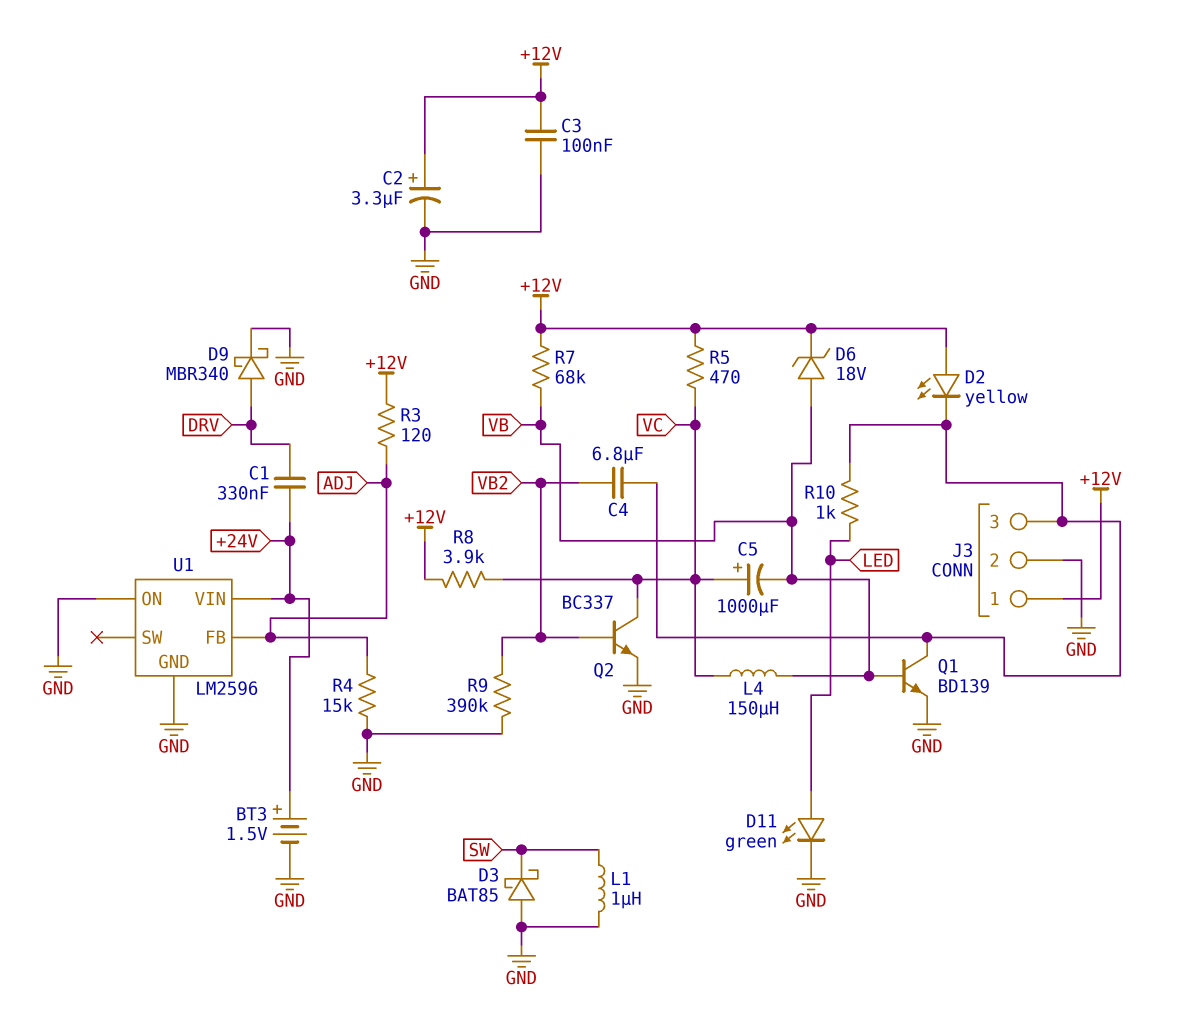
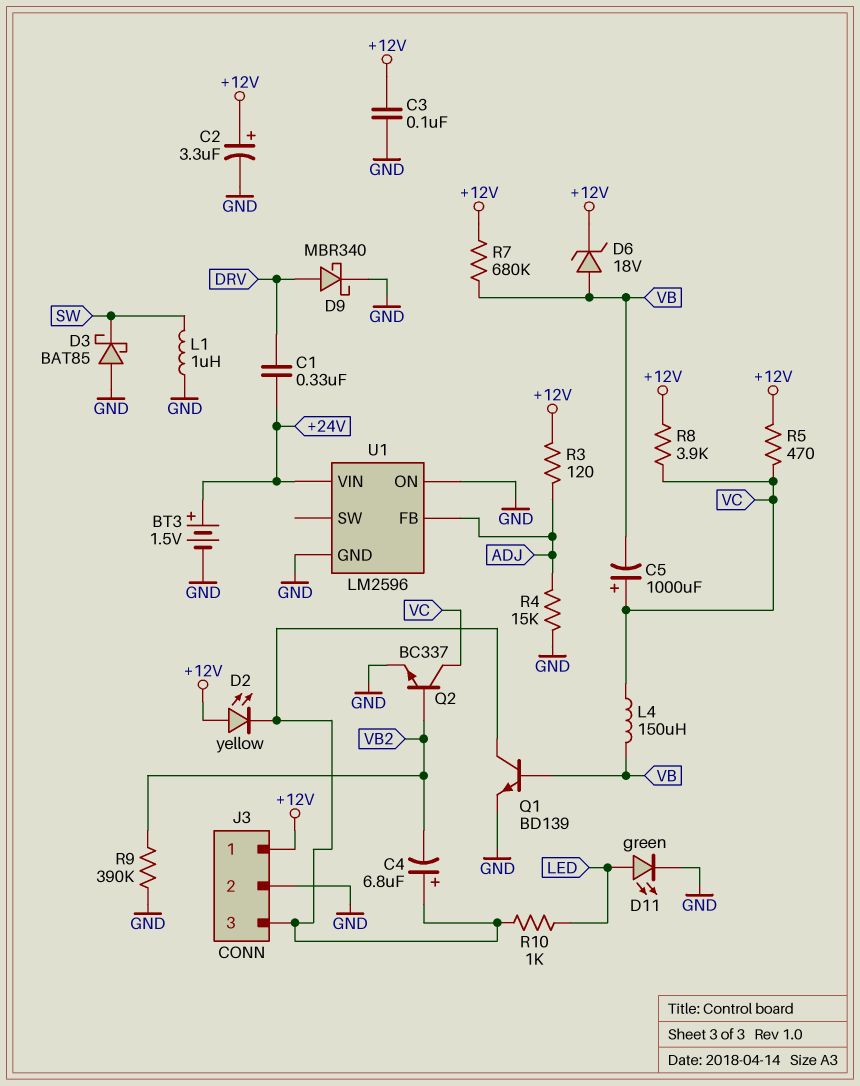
C4: 6.8uF (J3/3, VB2) -> 6.8uF (plus J3/3, minus VB2)
R7: 68k (+12V, VB) -> 680k (+12V, VB)

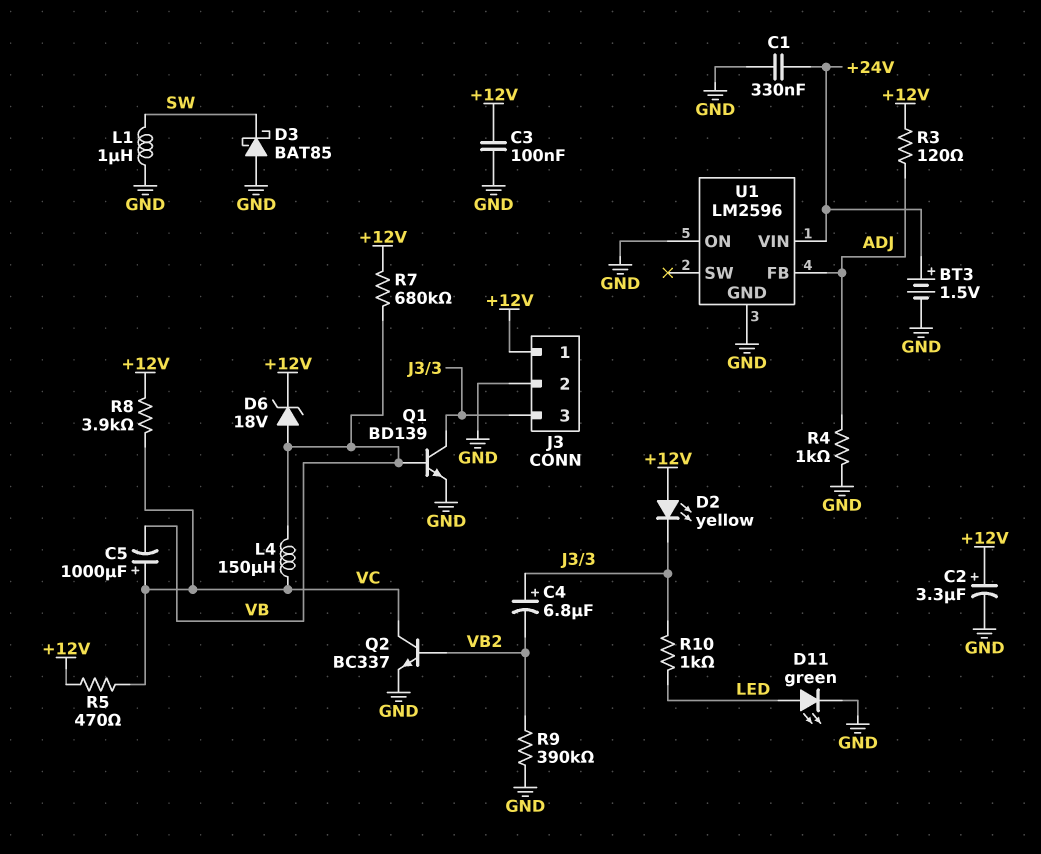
C1: 330nF (+24V, DRV) -> 330nF (+24V, GND)
D9: schottky MBR340 (A DRV, K GND) -> none
R4: 15k (ADJ, GND) -> 1k (ADJ, GND)

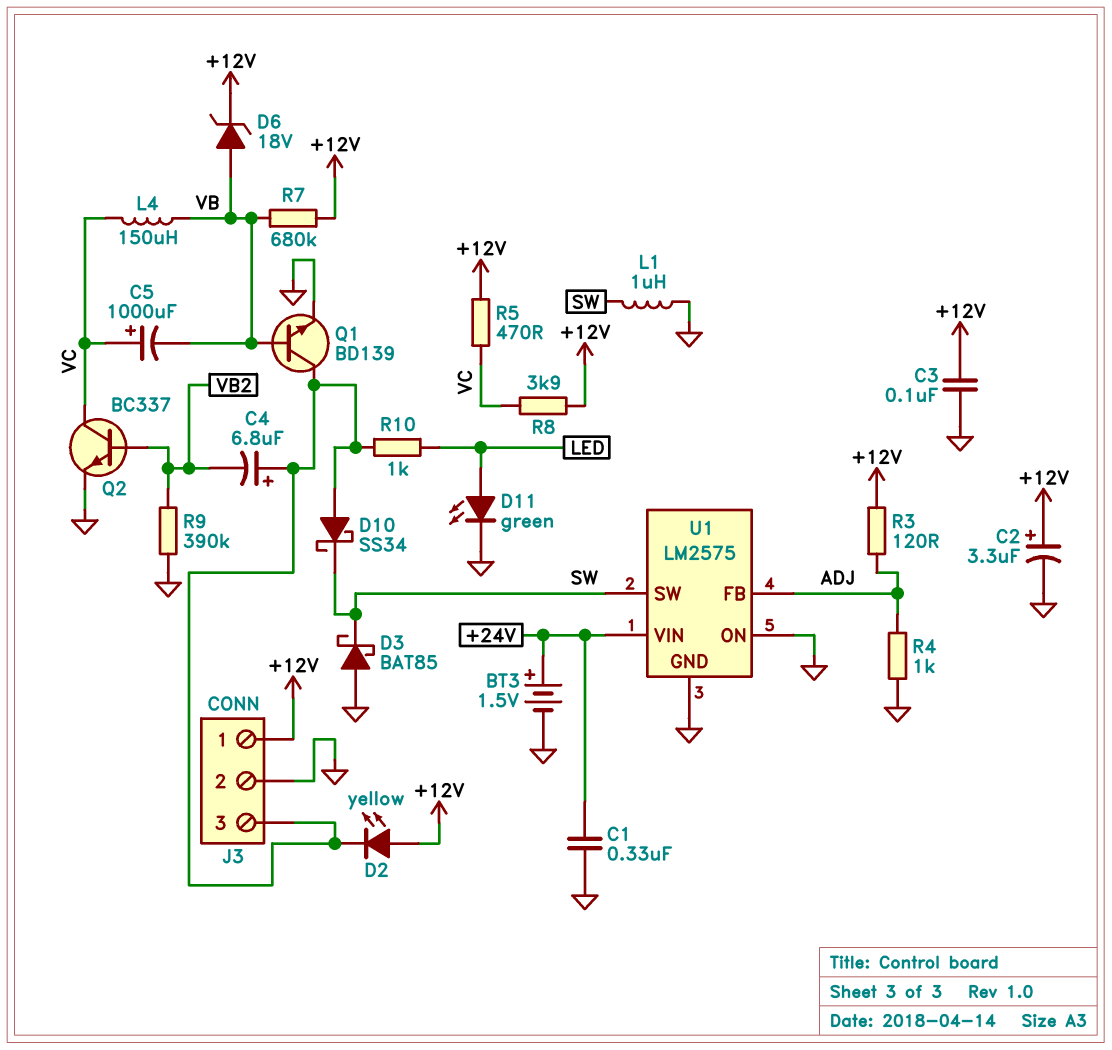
D10: none -> schottky SS34 (A J3/3, K SW)
U1: LM2596 -> LM2575
U1 pin SW: none -> SW

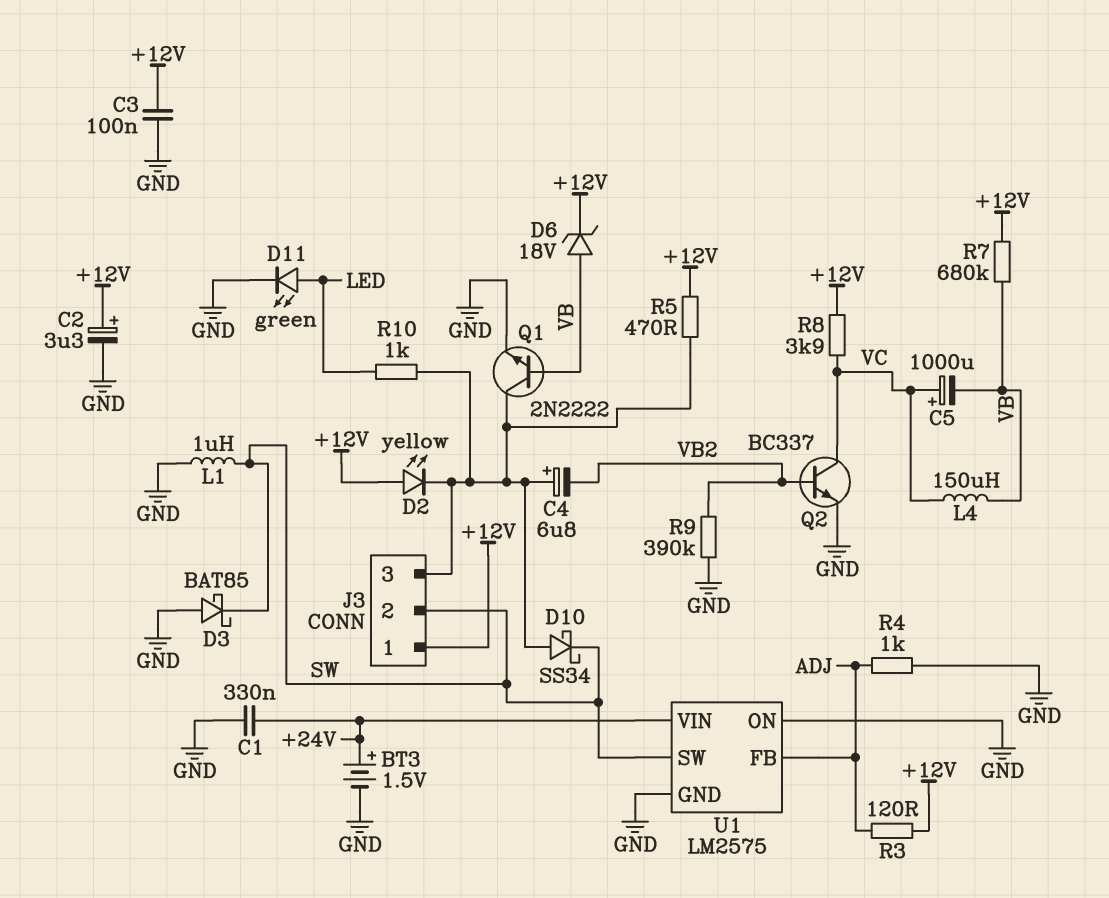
J3 pin 2: GND -> SW
Q1: NPN BD139 (B VB, C J3/3, E GND) -> NPN 2N2222 (B VB, C J3/3, E GND)
R5: 470 (+12V, VC) -> 470 (+12V, J3/3)

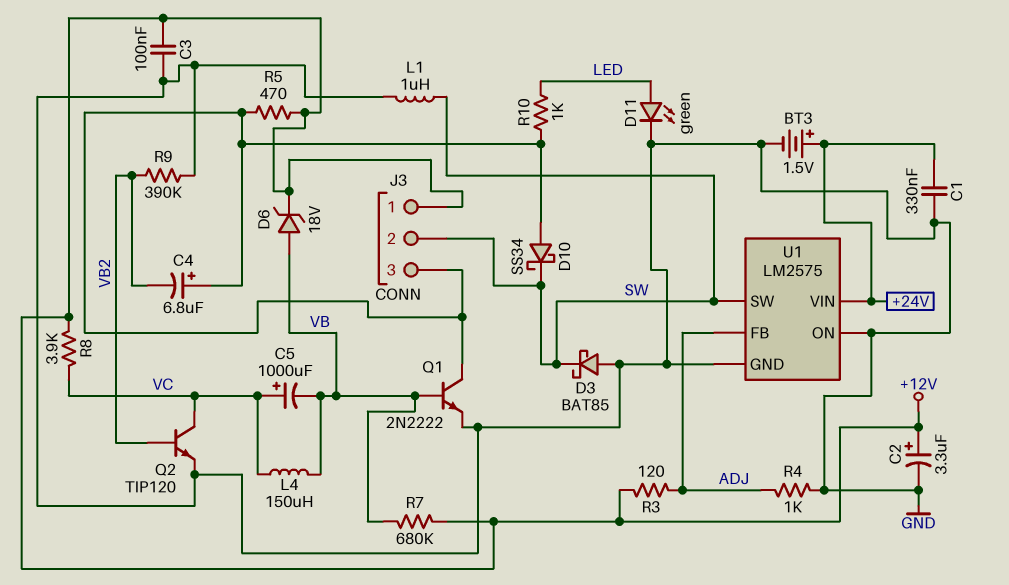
D2: LED yellow (A +12V, K J3/3) -> none
Q2: NPN BC337 (B VB2, C VC, E GND) -> NPN TIP120 (B VB2, C VC, E GND)

